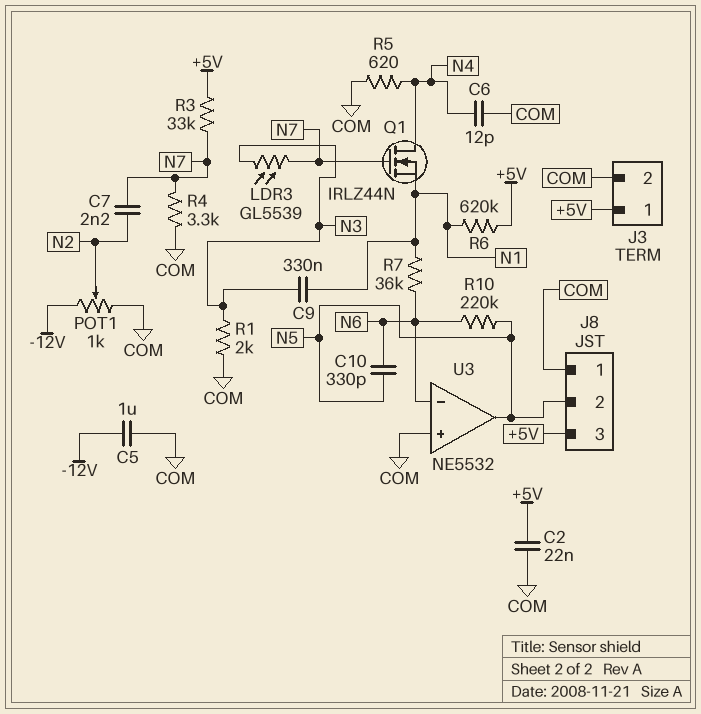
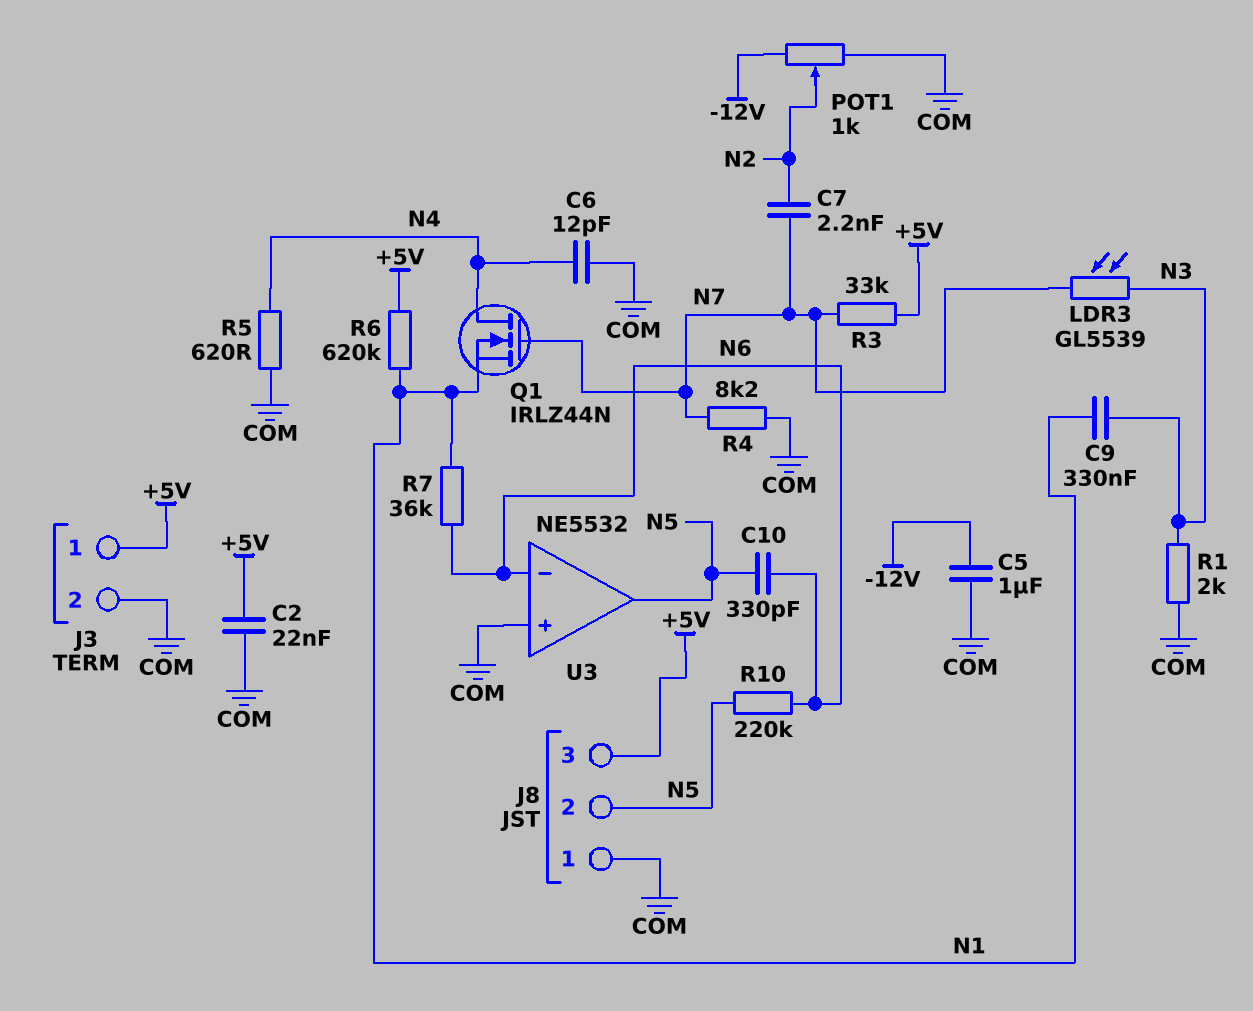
R4: 3.3k (COM, N7) -> 8.2k (COM, N7)

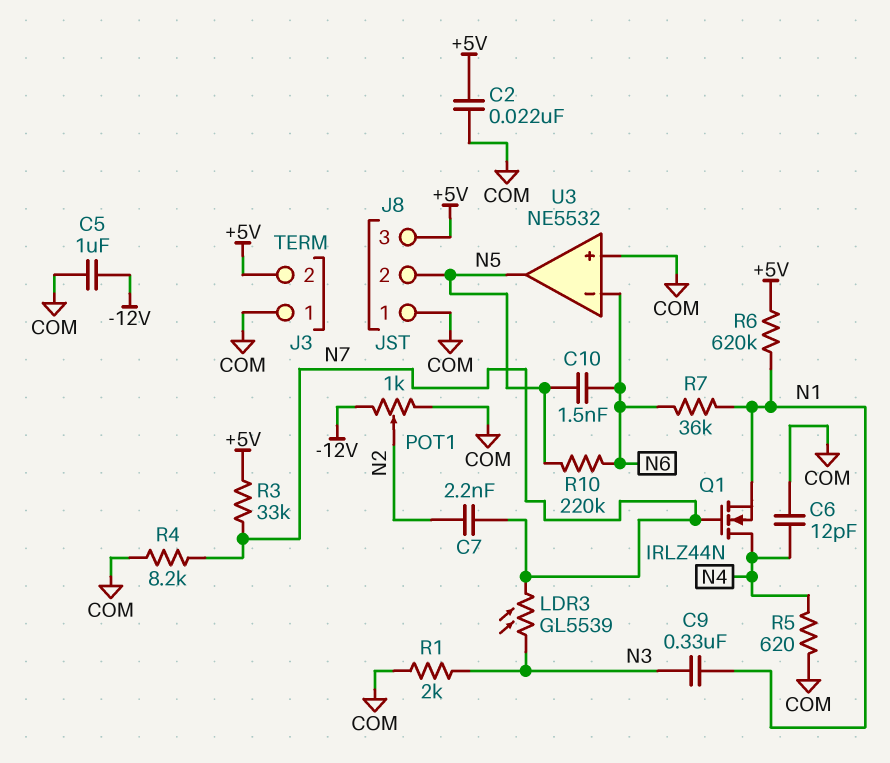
C10: 330pF (N5, N6) -> 1.5nF (N5, N6)
J3 pin 1: +5V -> COM
J3 pin 2: COM -> +5V

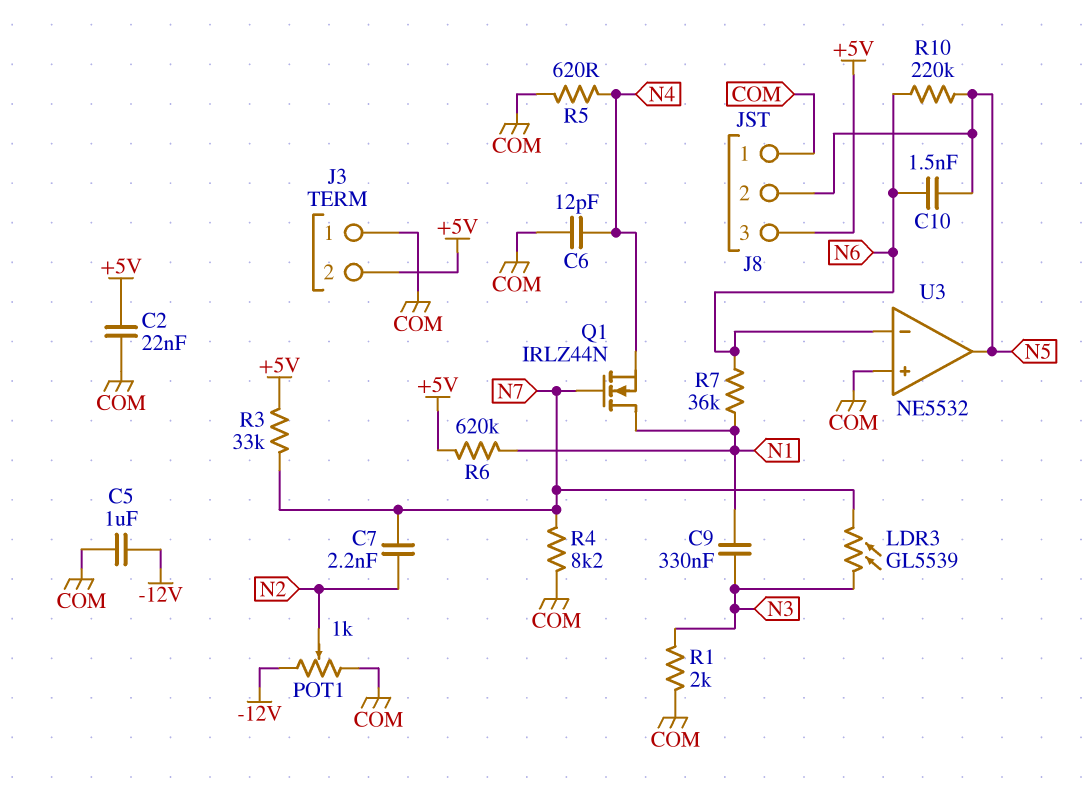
Q1: NMOS IRLZ44N (G N7, D N4, S N1) -> NMOS IRLZ44N (G N7, D N1, S N4)

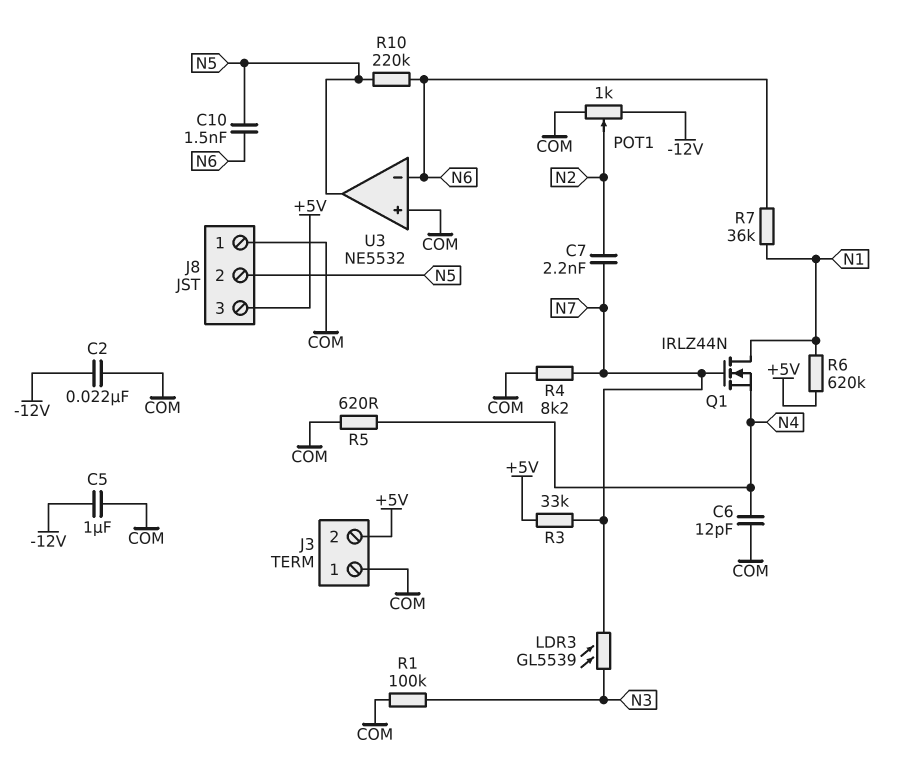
C2: 22nF (+5V, COM) -> 22nF (-12V, COM)
C9: 330nF (N1, N3) -> none
R1: 2k (COM, N3) -> 100k (COM, N3)

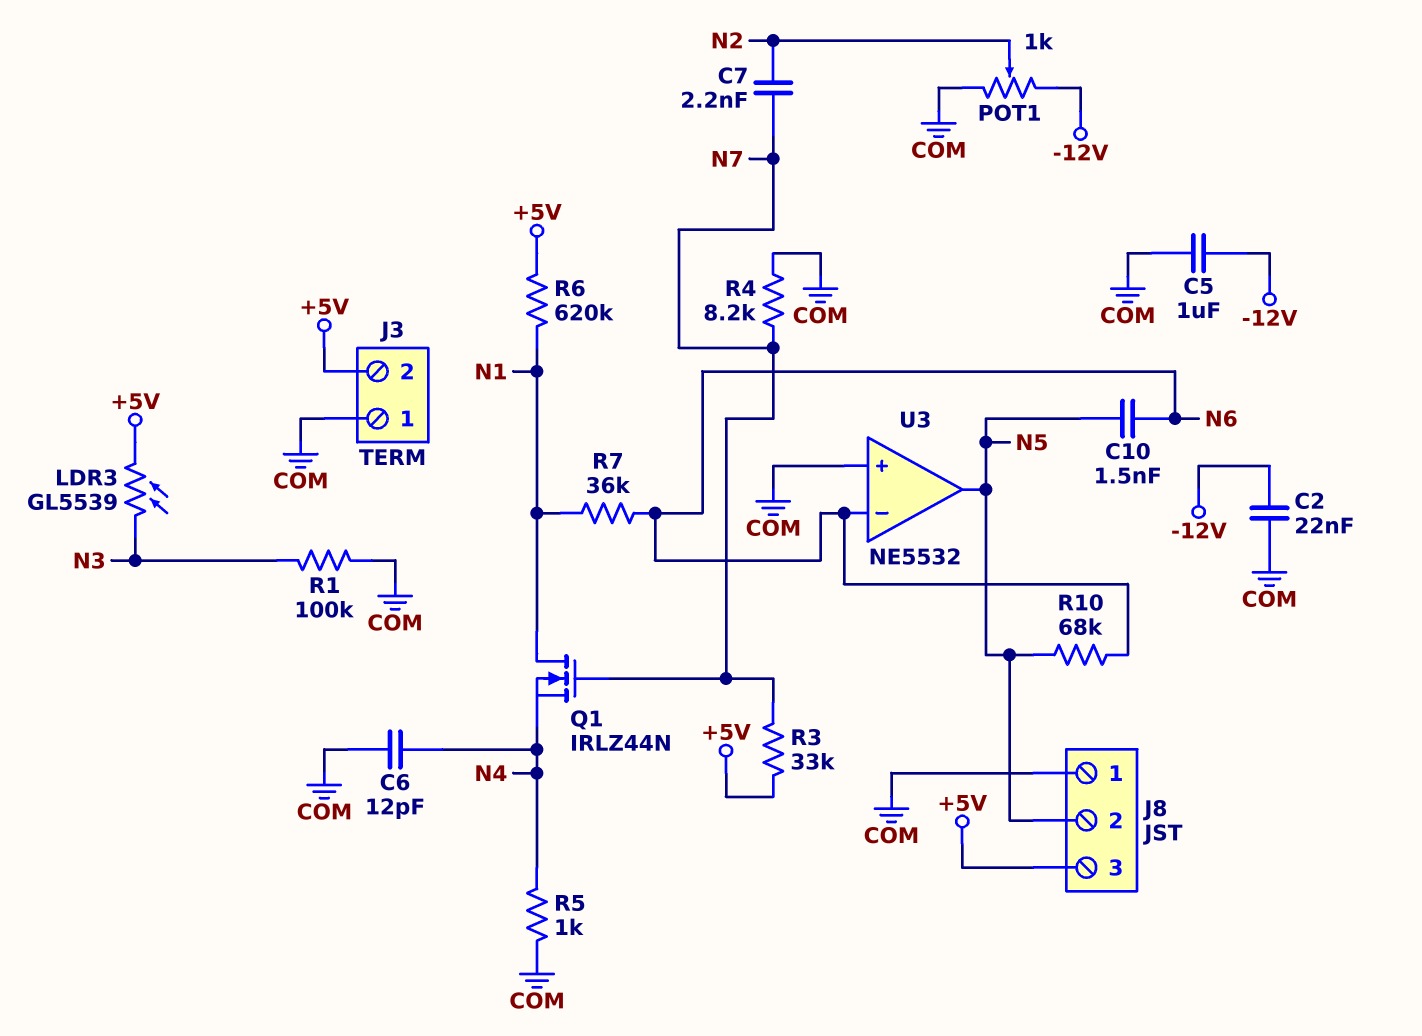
LDR3: GL5539 (N3, N7) -> GL5539 (+5V, N3)
R5: 620 (COM, N4) -> 1k (COM, N4)
R10: 220k (N5, N6) -> 68k (N5, N6)

